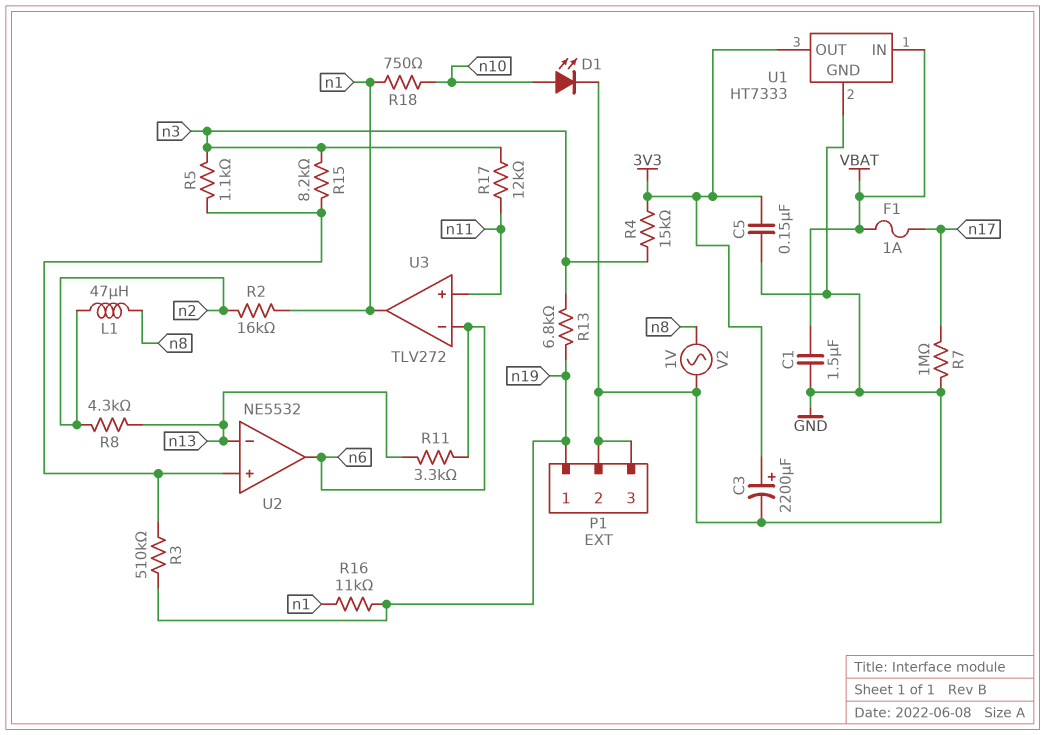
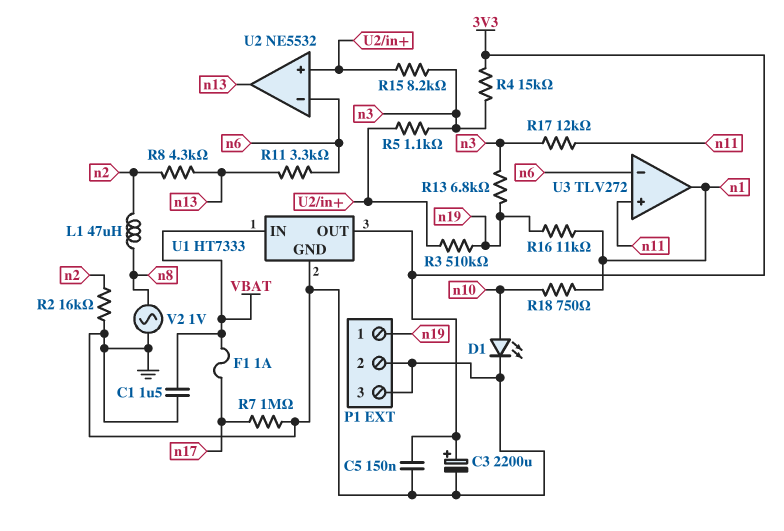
R2: 16k (n1, n2) -> 16k (GND, n2)
U2 pin in-: n13 -> n6
U2 pin out: n6 -> n13

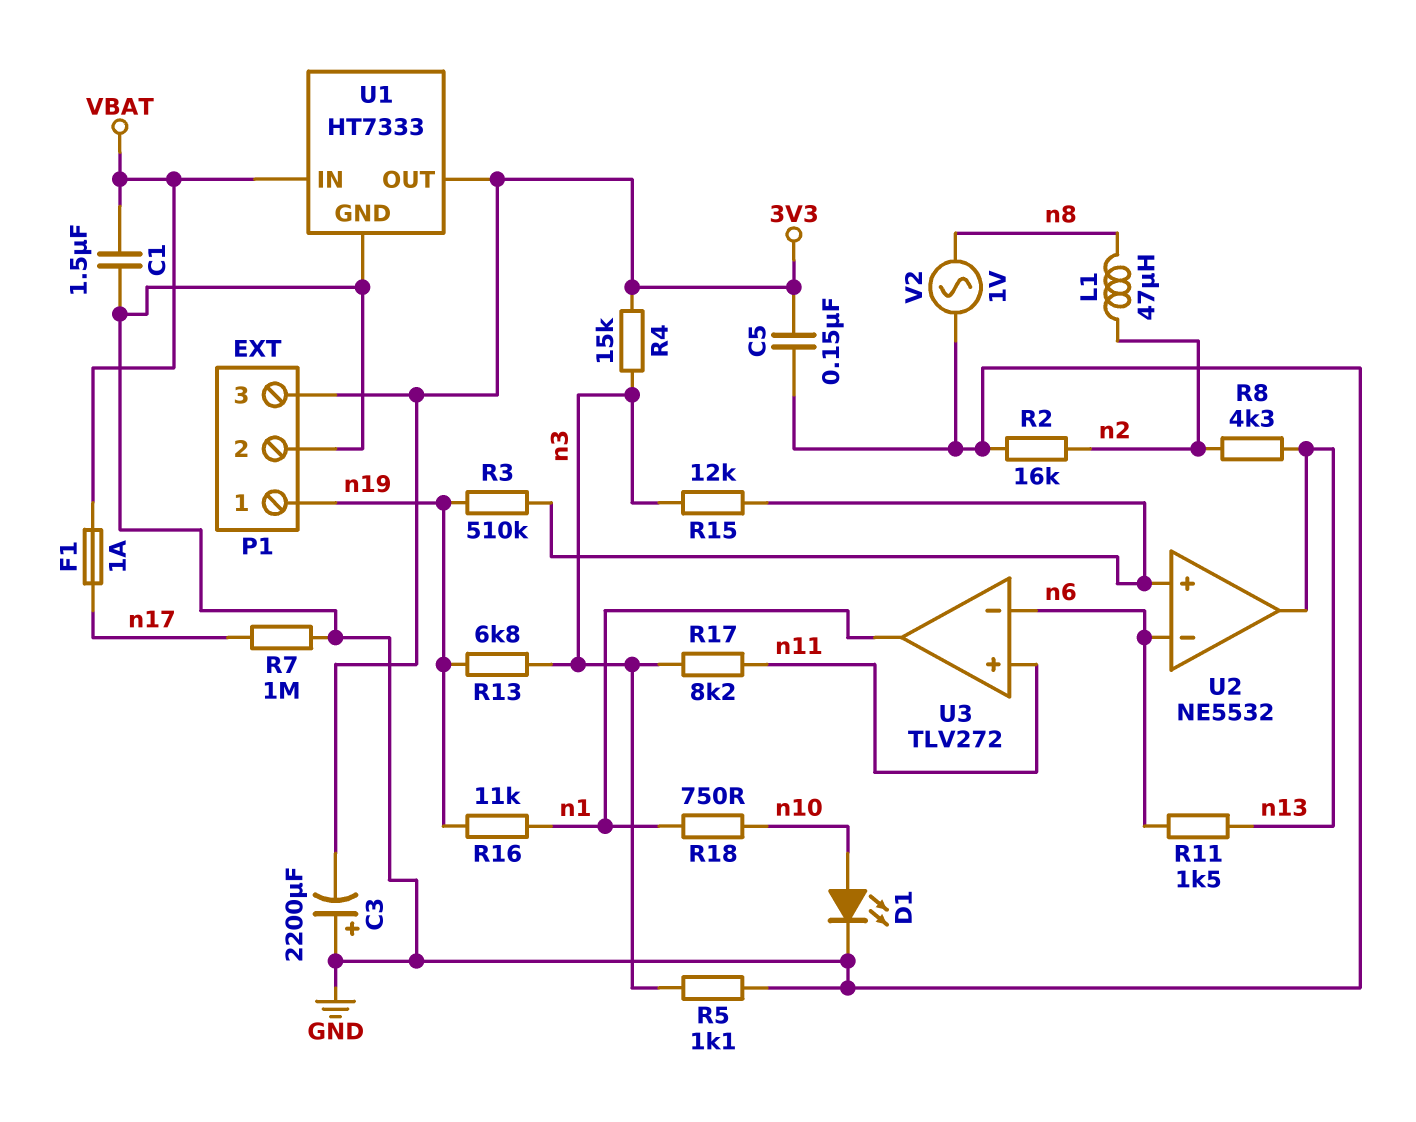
C3: 2200uF (plus 3V3, minus GND) -> 2200uF (plus GND, minus 3V3)
P1 pin 3: GND -> 3V3
R5: 1.1k (U2/in+, n3) -> 1.1k (GND, n3)
R11: 3.3k (n6, n13) -> 1.5k (n6, n13)
R15: 8.2k (U2/in+, n3) -> 12k (U2/in+, n3)
R17: 12k (n3, n11) -> 8.2k (n3, n11)

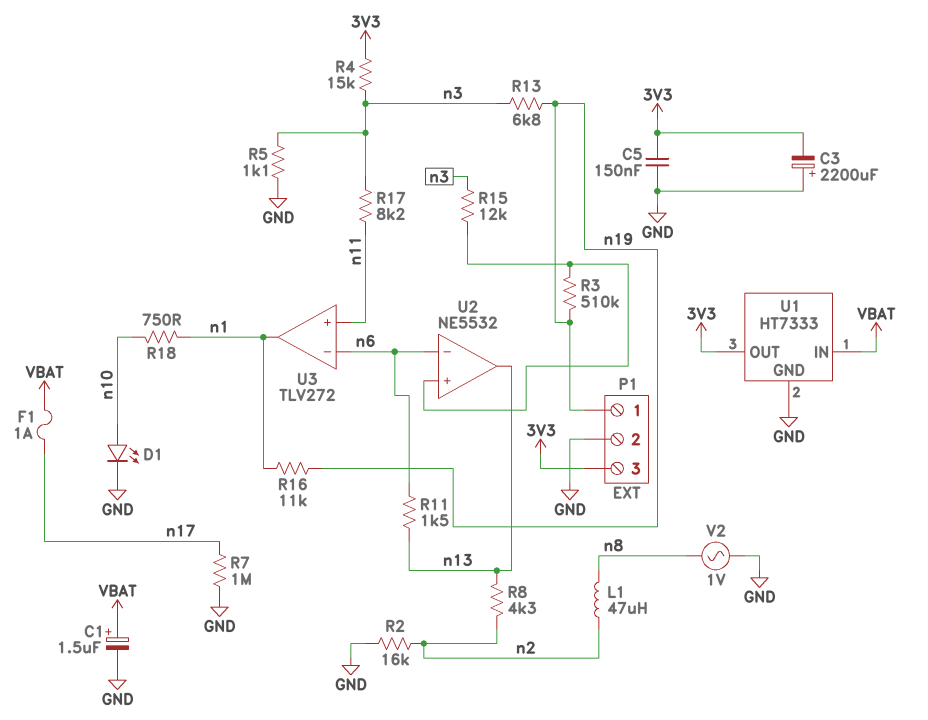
C1: 1.5uF (GND, VBAT) -> 1.5uF (plus VBAT, minus GND)

